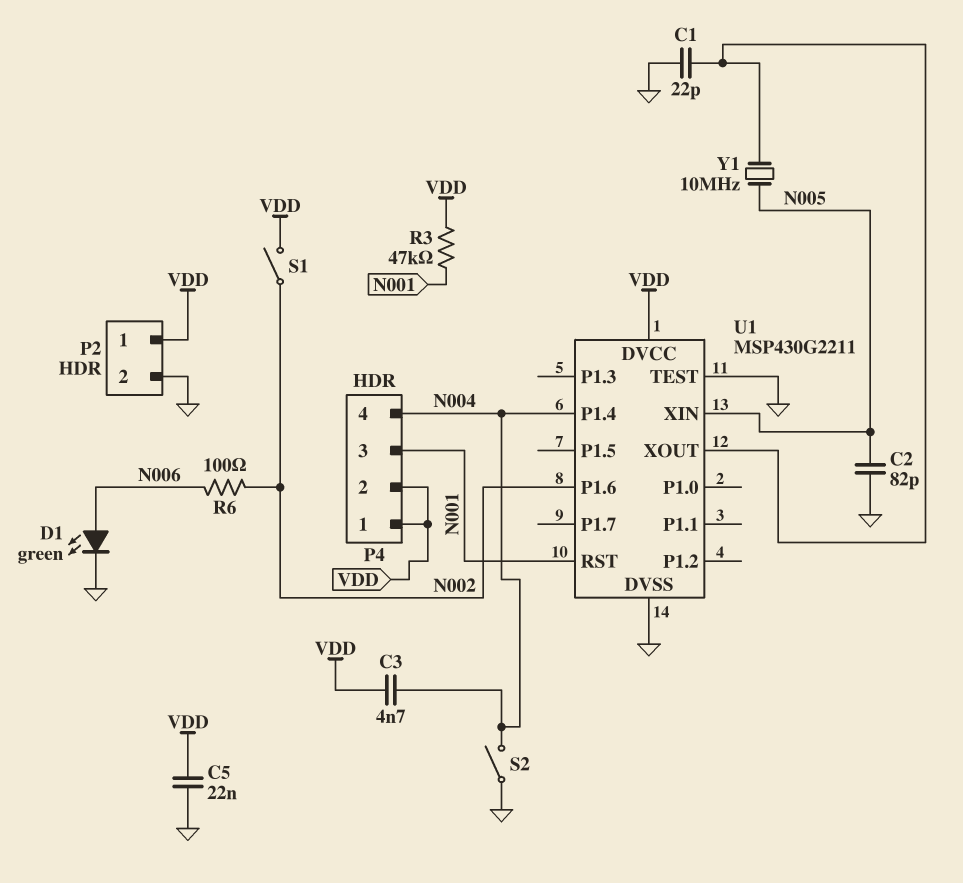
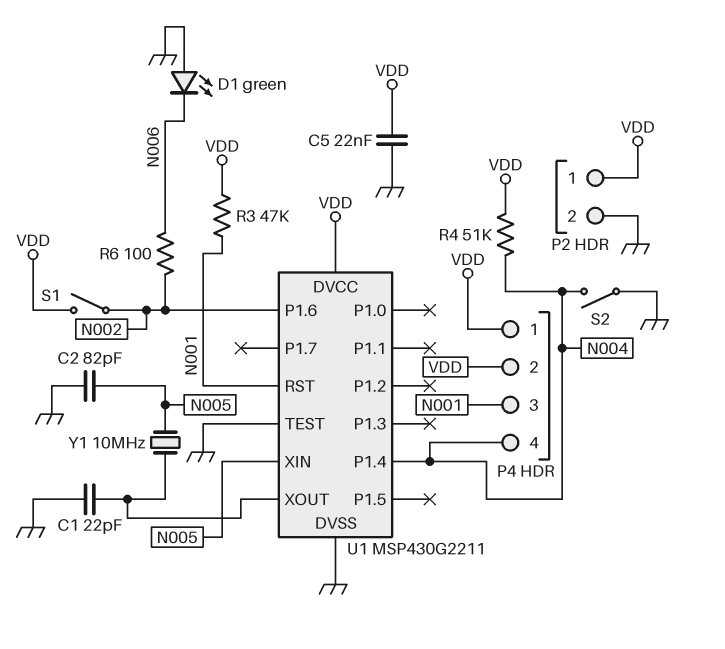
C3: 4.7nF (N004, VDD) -> none
D1: LED green (A N006, K GND) -> LED green (A GND, K N006)
R4: none -> 51k (N004, VDD)

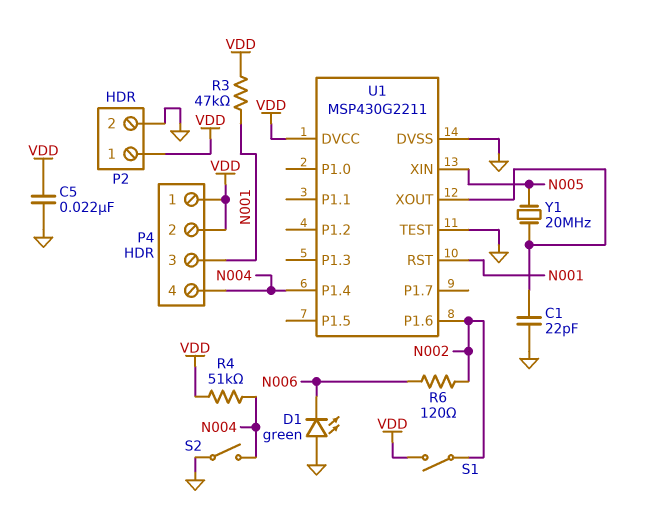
C2: 82pF (GND, N005) -> none
R6: 100 (N002, N006) -> 120 (N002, N006)
Y1: 10MHz (N005, U1/XOUT) -> 20MHz (N005, U1/XOUT)

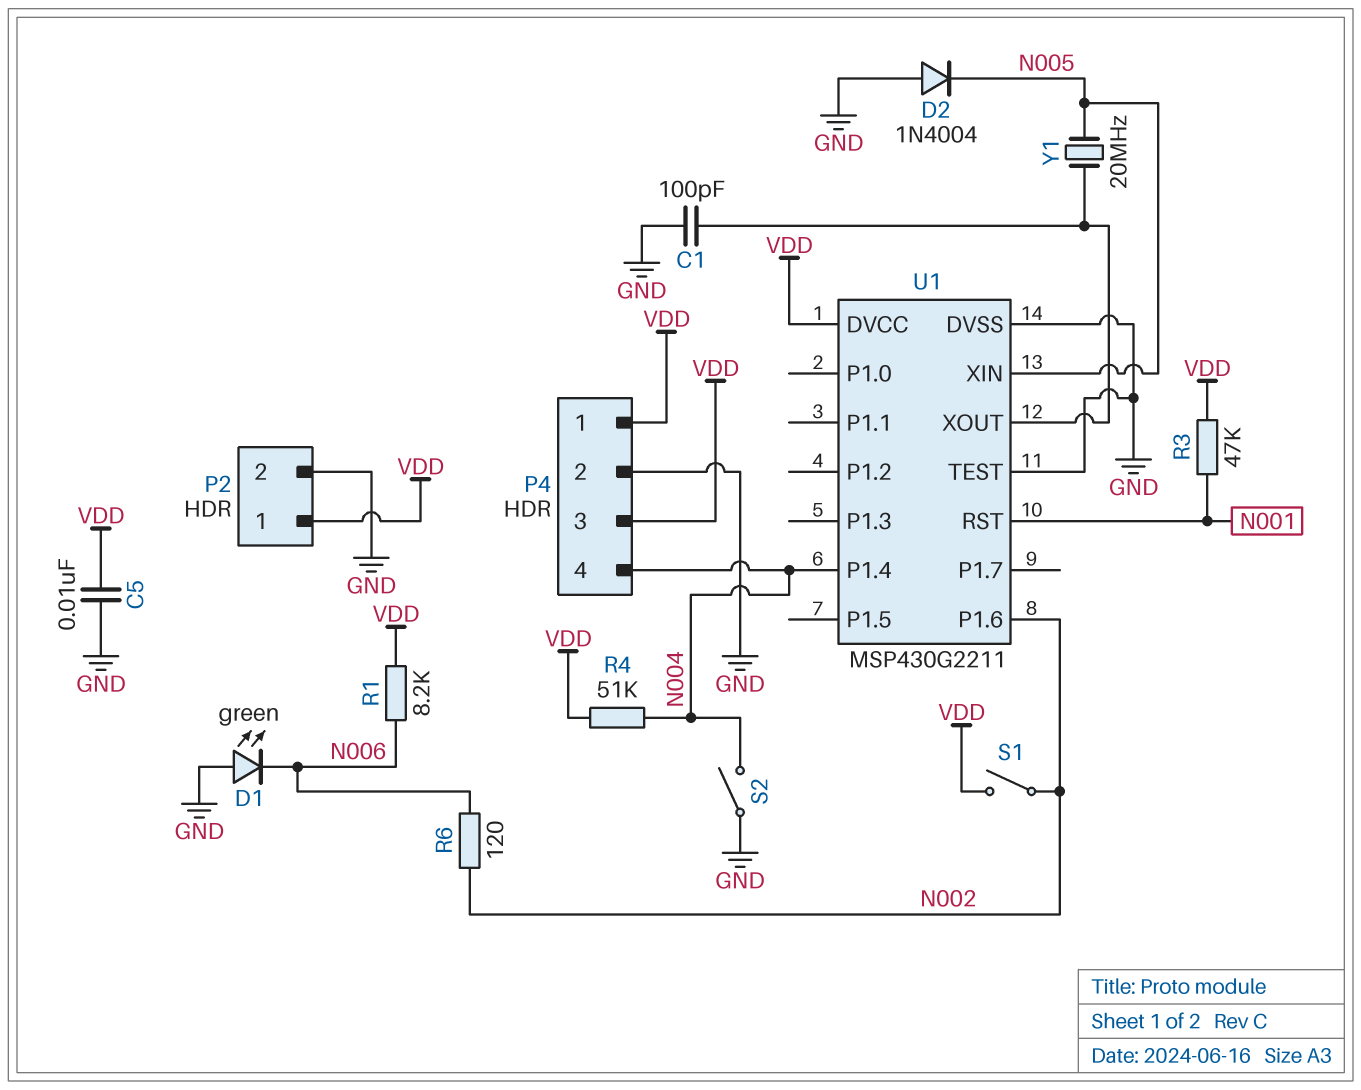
C1: 22pF (GND, U1/XOUT) -> 100pF (GND, U1/XOUT)
C5: 22nF (GND, VDD) -> 10nF (GND, VDD)
D2: none -> diode 1N4004 (A GND, K N005)
P4 pin 2: VDD -> GND
P4 pin 3: N001 -> VDD
R1: none -> 8.2k (N006, VDD)

